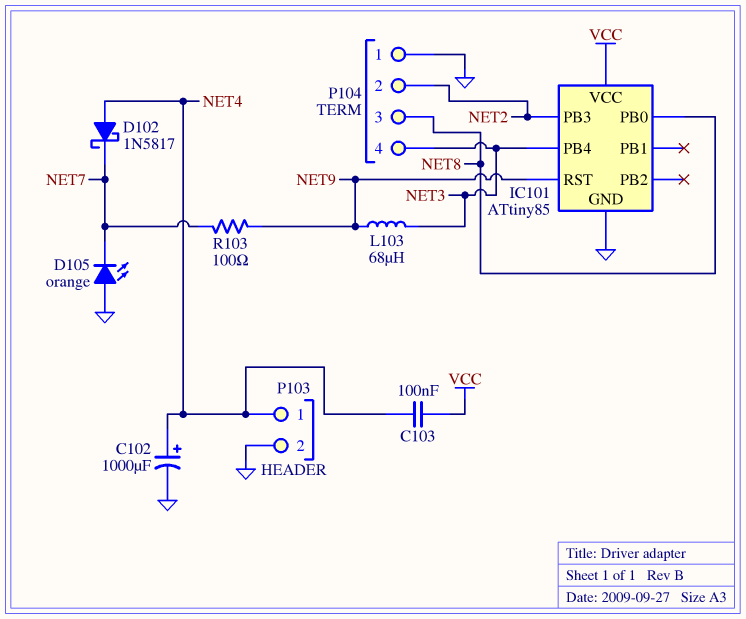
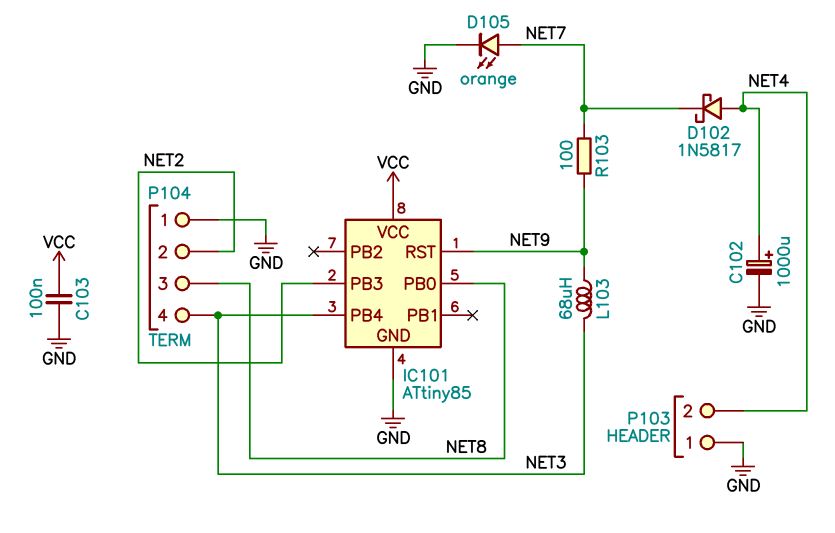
C103: 100nF (NET4, VCC) -> 100nF (GND, VCC)
D105: LED orange (A GND, K NET7) -> LED orange (A NET7, K GND)
P103 pin 1: NET4 -> GND
P103 pin 2: GND -> NET4

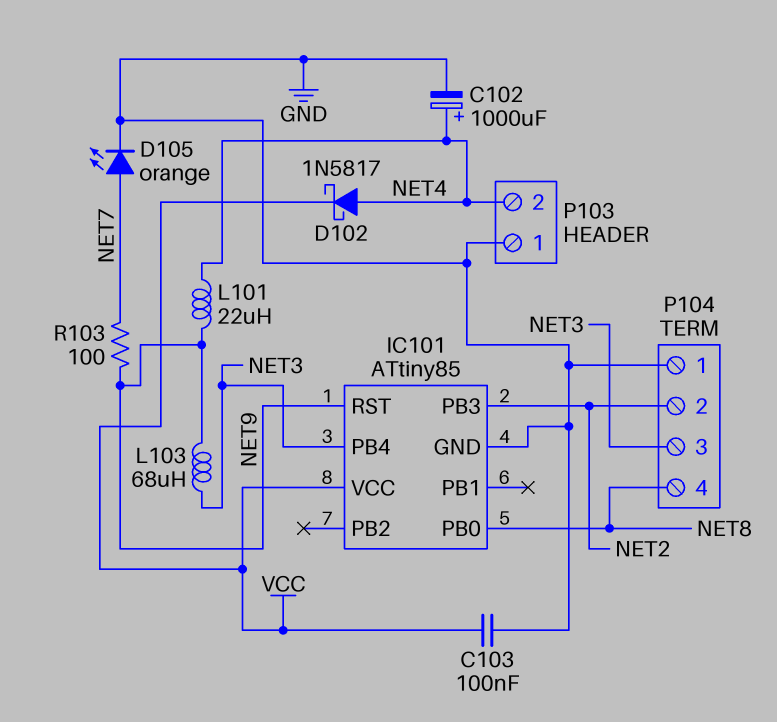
D102: schottky 1N5817 (A NET4, K NET7) -> schottky 1N5817 (A NET4, K VCC)
L101: none -> 22uH (NET4, NET9)
P104 pin 3: NET8 -> NET3
P104 pin 4: NET3 -> NET8

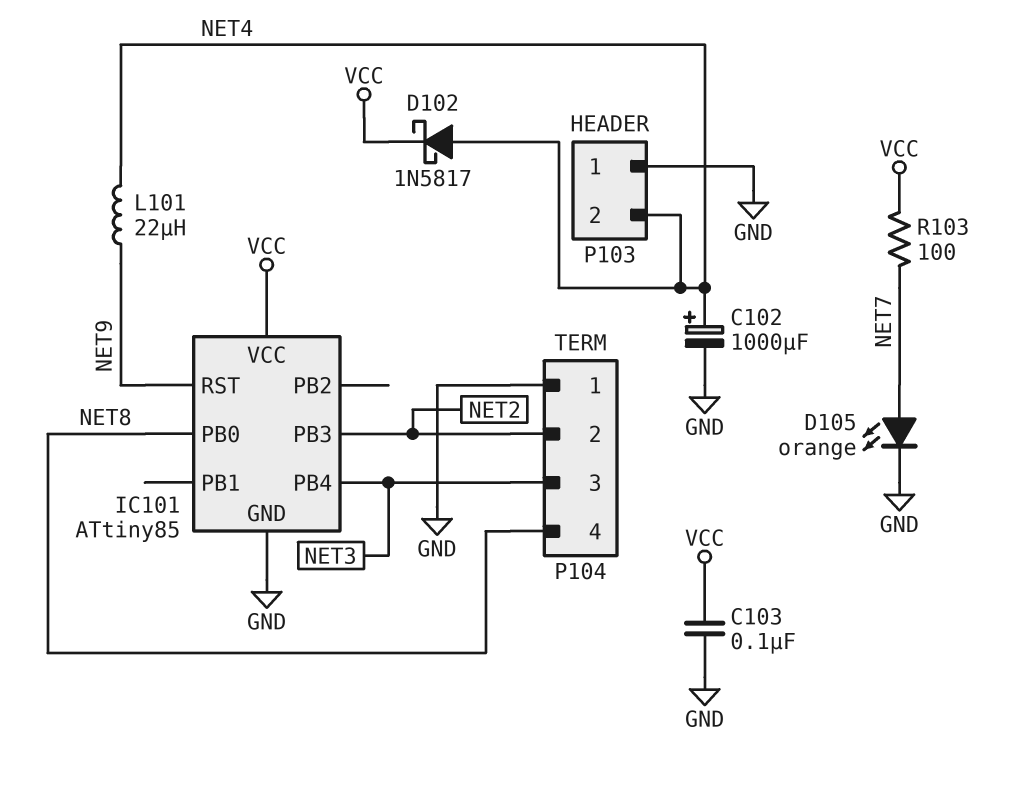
L103: 68uH (NET3, NET9) -> none
R103: 100 (NET7, NET9) -> 100 (NET7, VCC)

